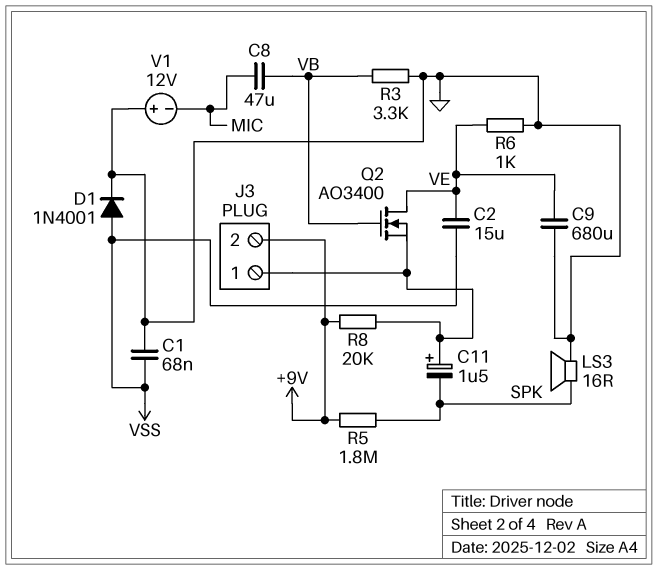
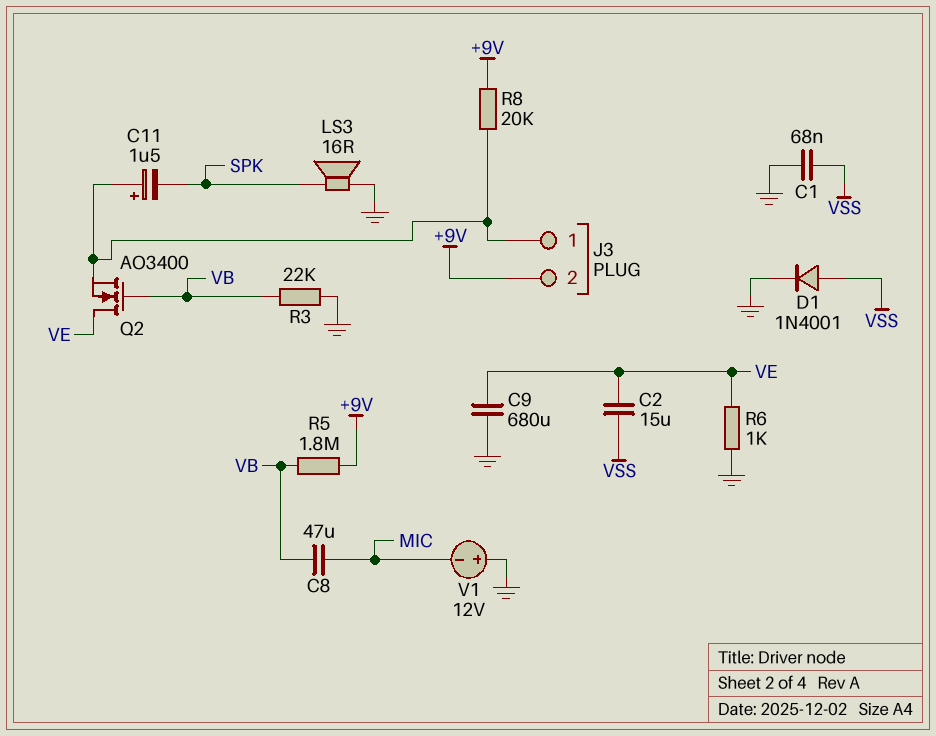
R3: 3.3k (GND, VB) -> 22k (GND, VB)
R5: 1.8M (+9V, SPK) -> 1.8M (+9V, VB)

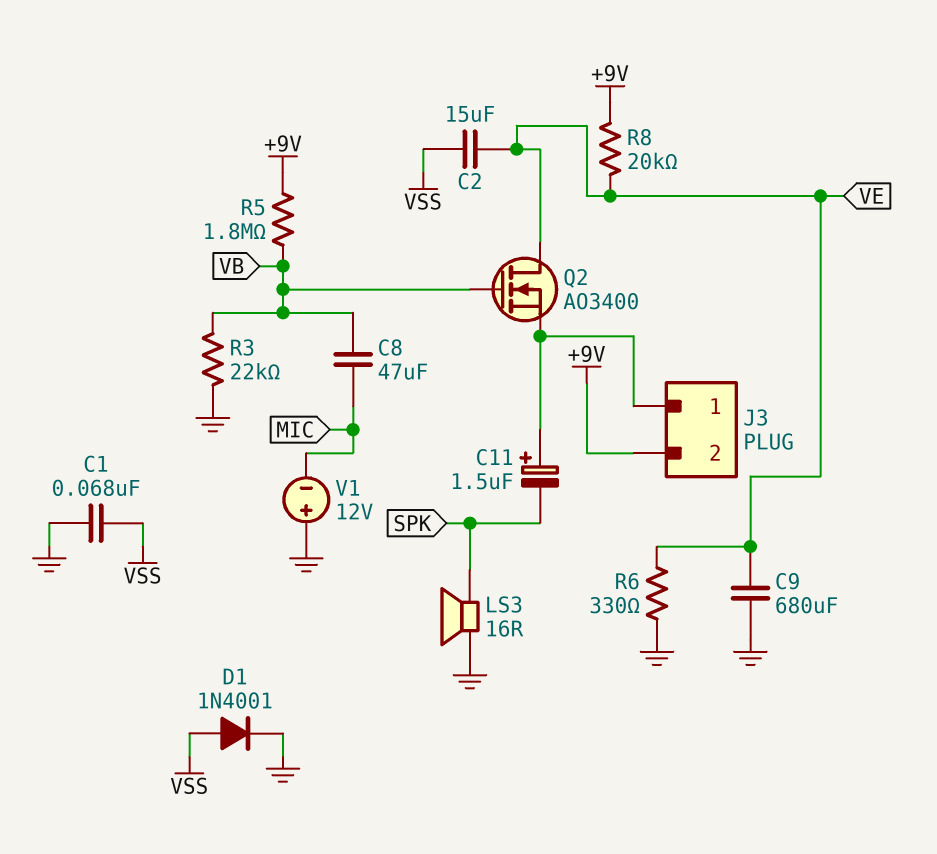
R6: 1k (GND, VE) -> 330 (GND, VE)
R8: 20k (+9V, J3/1) -> 20k (+9V, VE)

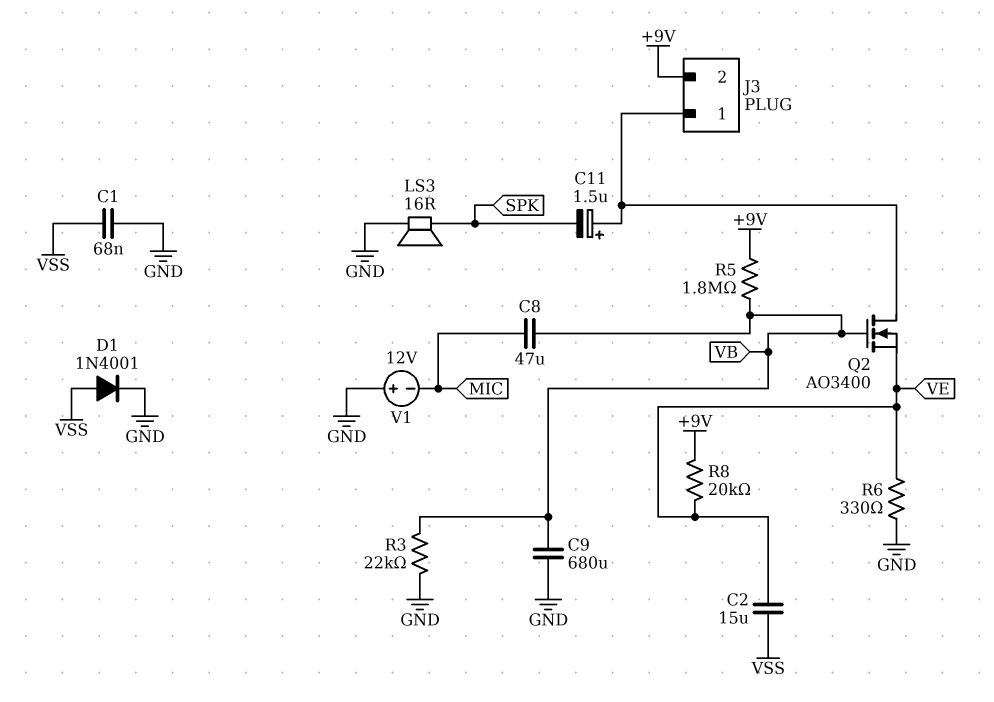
C9: 680uF (GND, VE) -> 680uF (GND, VB)
Q2: NMOS AO3400 (G VB, D VE, S J3/1) -> NMOS AO3400 (G VB, D J3/1, S VE)

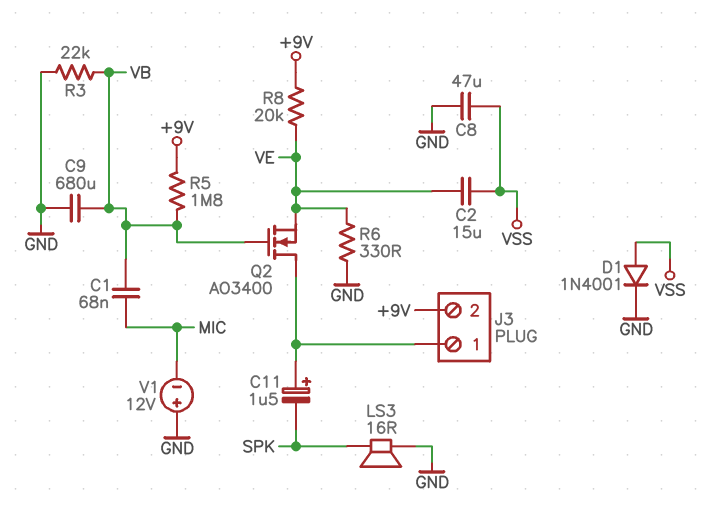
C1: 68nF (GND, VSS) -> 68nF (MIC, VB)
C8: 47uF (MIC, VB) -> 47uF (GND, VSS)

